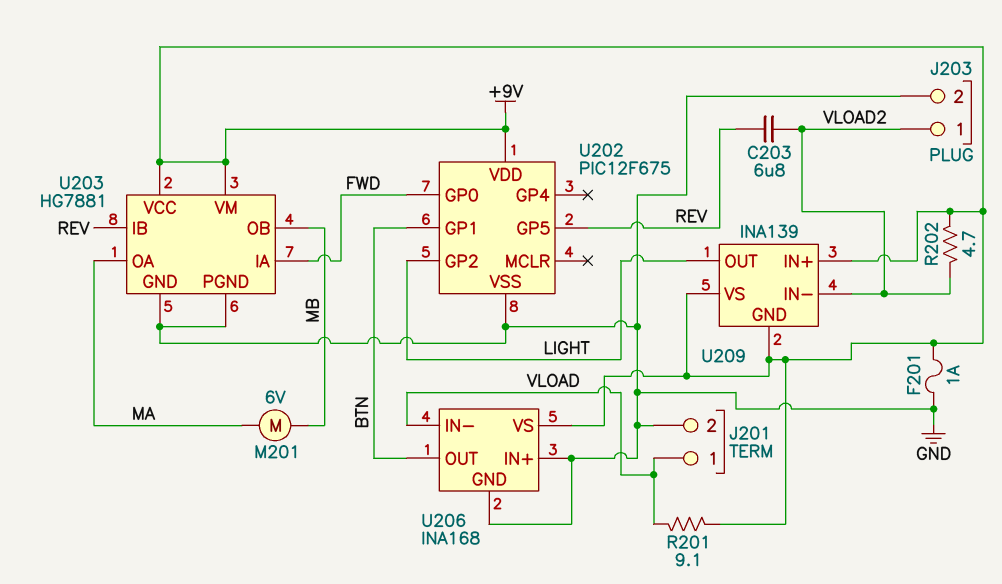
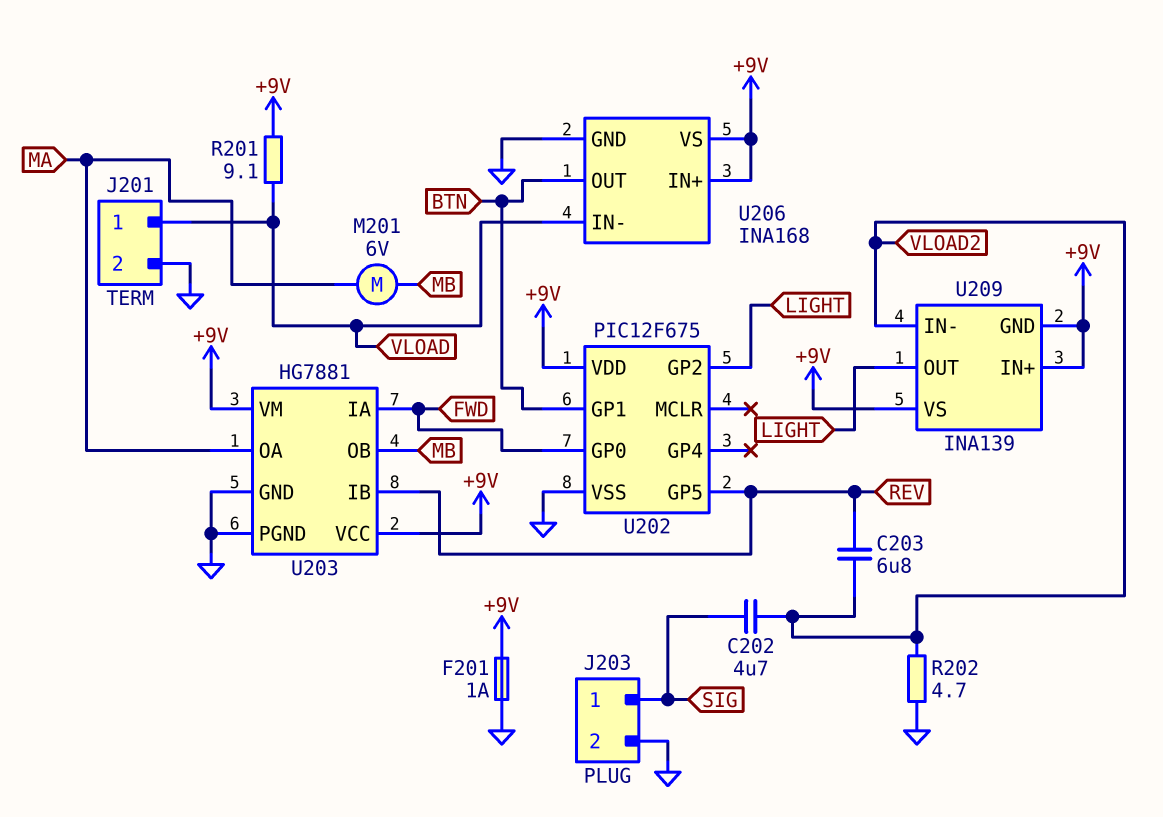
C202: none -> 4.7uF (SIG, VLOAD2)
J203 pin 1: VLOAD2 -> SIG
R202: 4.7 (+9V, VLOAD2) -> 4.7 (GND, VLOAD2)
U206 pin IN+: GND -> +9V

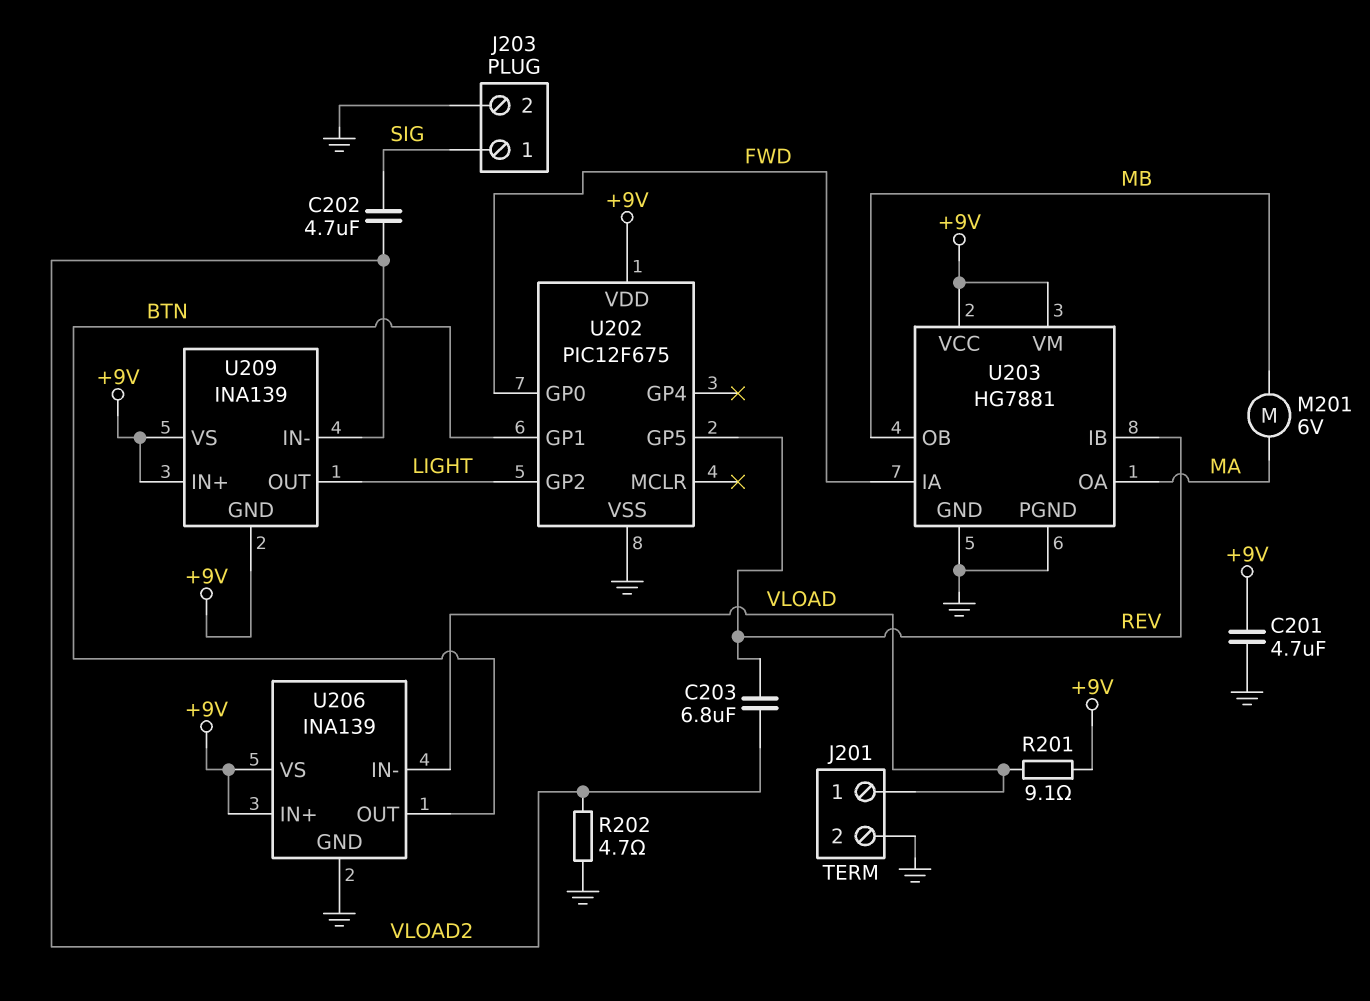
C201: none -> 4.7uF (+9V, GND)
F201: 1A (+9V, GND) -> none
U206: INA168 -> INA139

